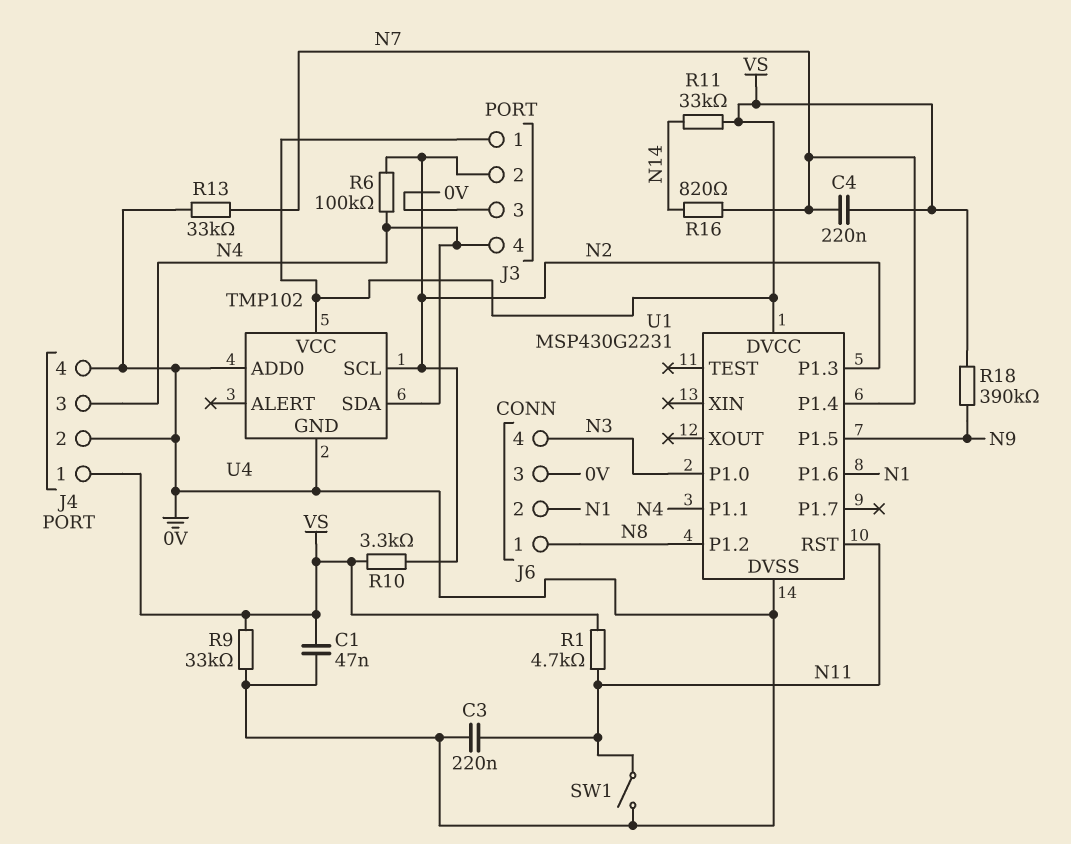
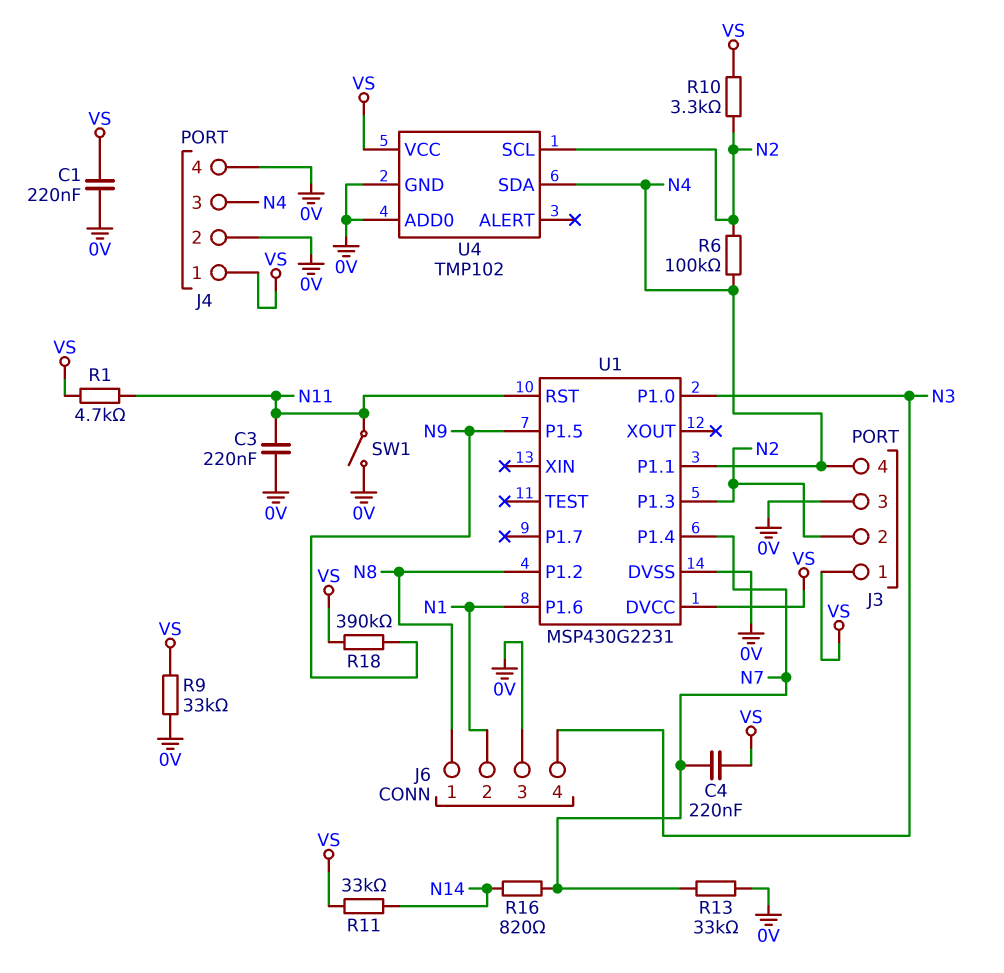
C1: 47nF (0V, VS) -> 220nF (0V, VS)

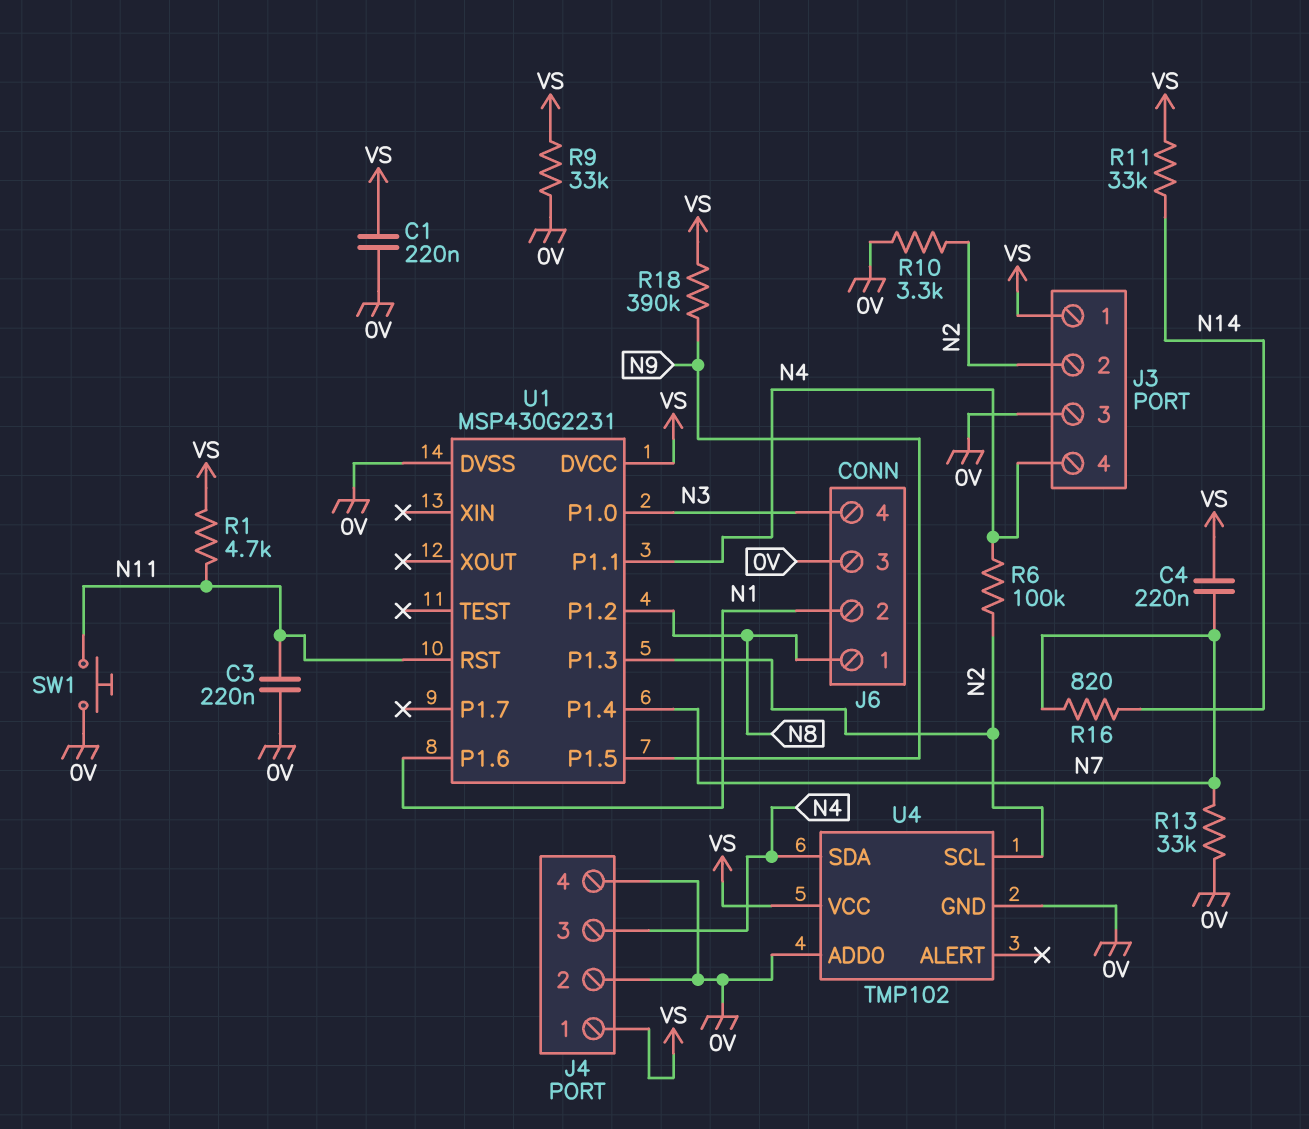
R10: 3.3k (N2, VS) -> 3.3k (0V, N2)
SW1: switch (0V, N11) -> button (0V, N11)

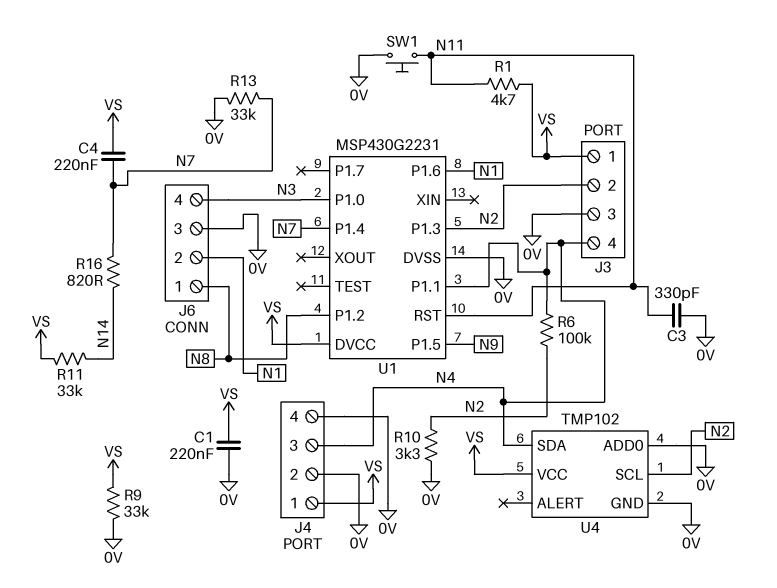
C3: 220nF (0V, N11) -> 330pF (0V, N11)
R18: 390k (N9, VS) -> none

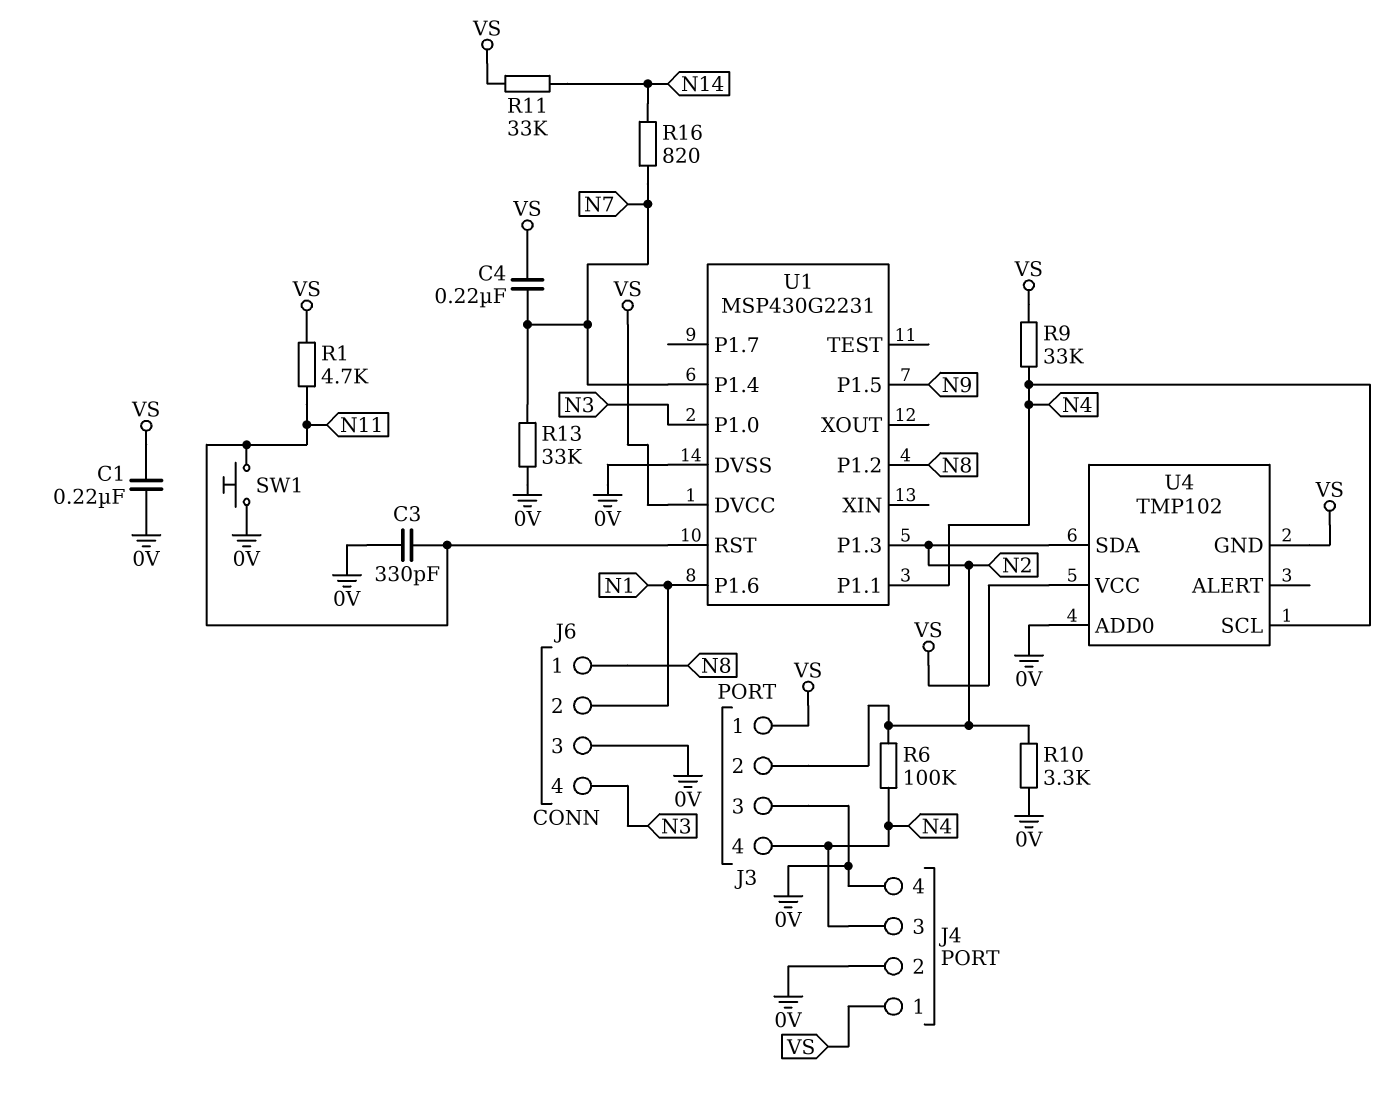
R9: 33k (0V, VS) -> 33k (N4, VS)
U4 pin GND: 0V -> VS
U4 pin SCL: N2 -> N4
U4 pin SDA: N4 -> N2

